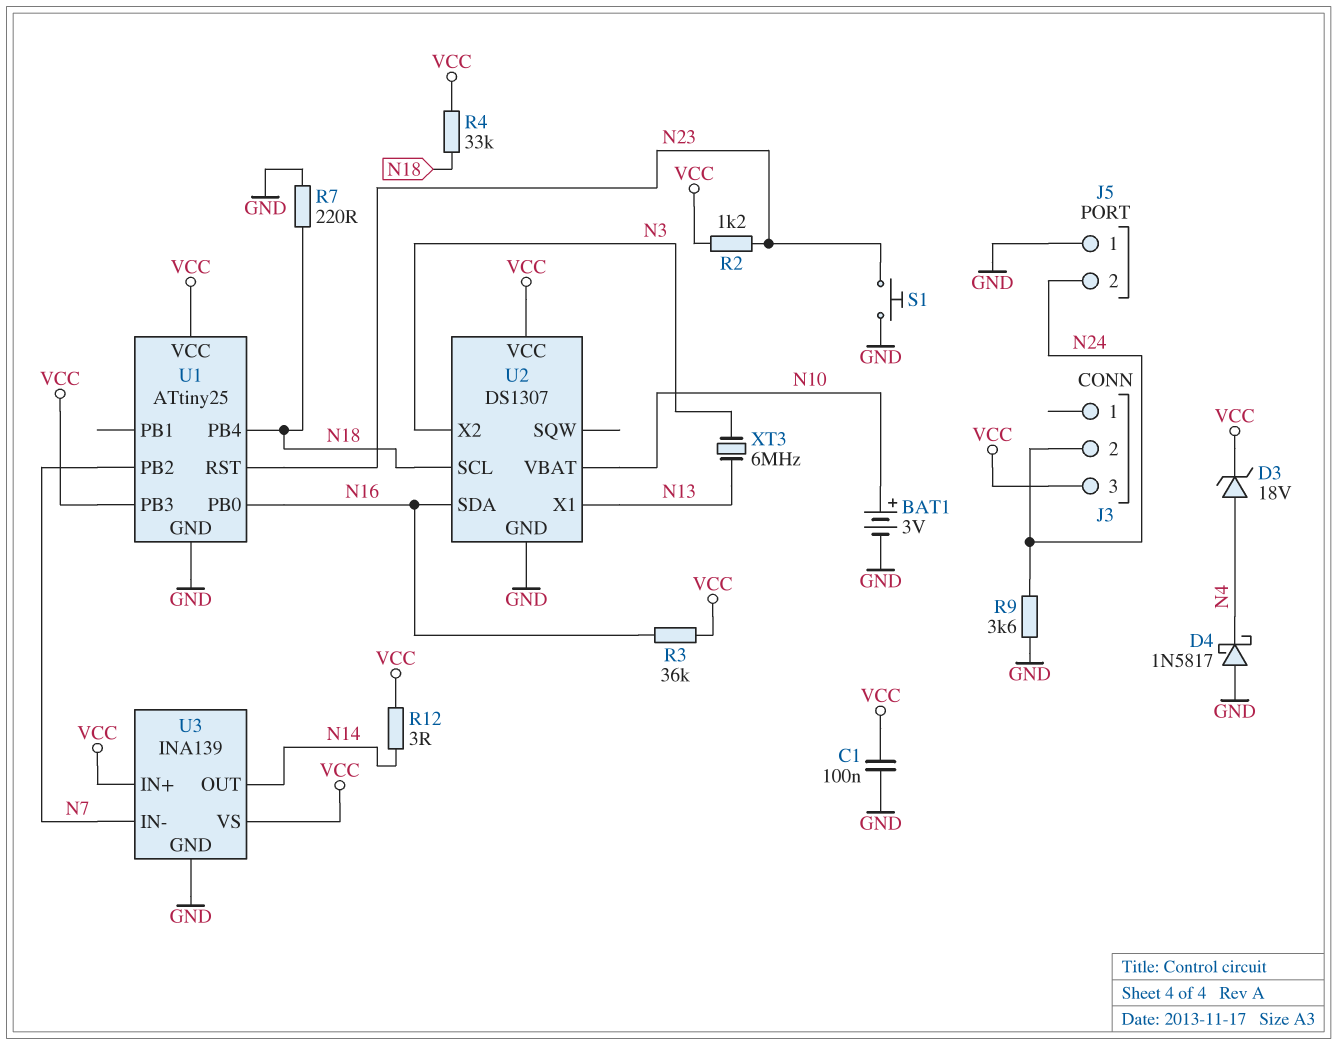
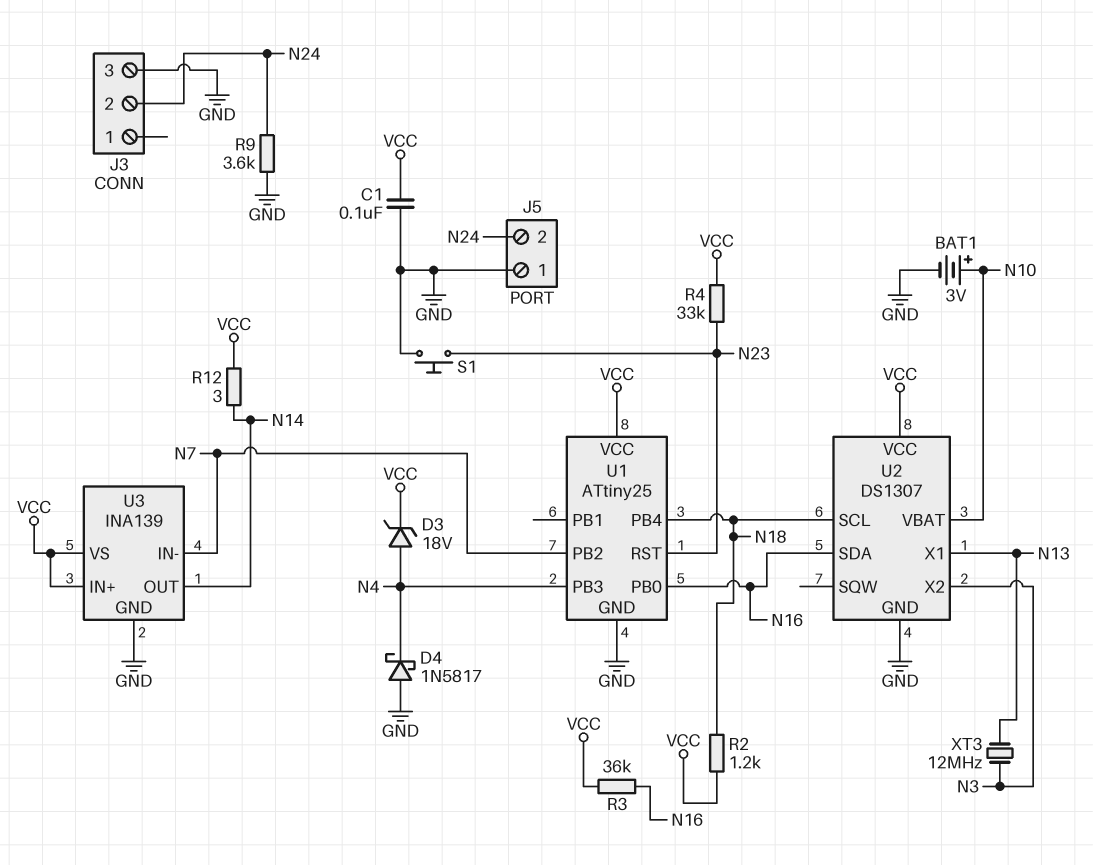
J3 pin 3: VCC -> GND
R2: 1.2k (N23, VCC) -> 1.2k (N18, VCC)
R4: 33k (N18, VCC) -> 33k (N23, VCC)
R7: 220 (GND, N18) -> none
U1 pin PB3: VCC -> N4
XT3: 6MHz (N3, N13) -> 12MHz (N3, N13)

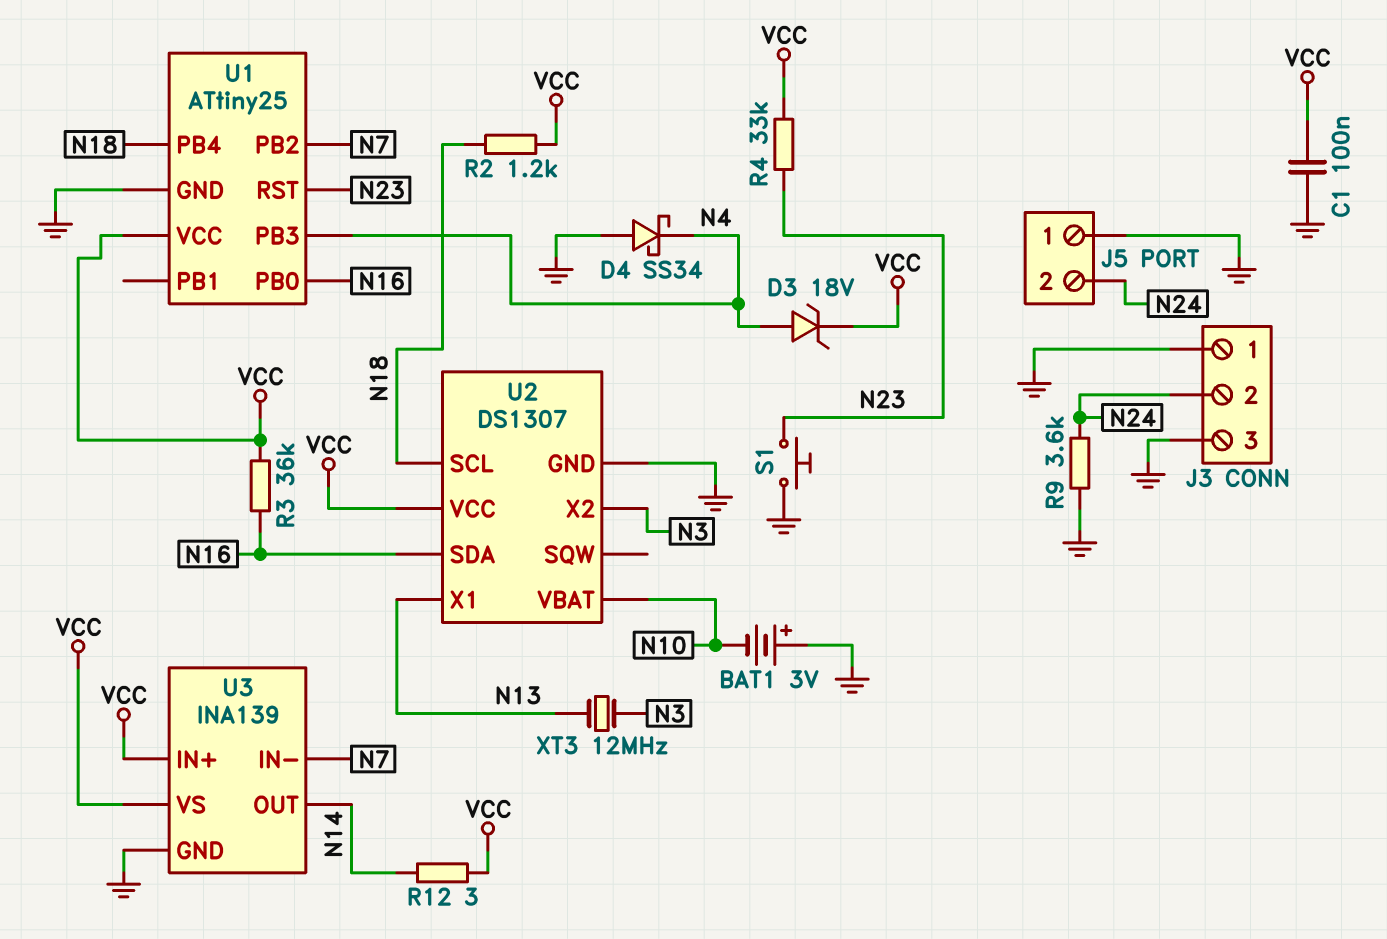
BAT1: 3V (plus N10, minus GND) -> 3V (plus GND, minus N10)
D4: schottky 1N5817 (A GND, K N4) -> schottky SS34 (A GND, K N4)
J3 pin 1: none -> GND

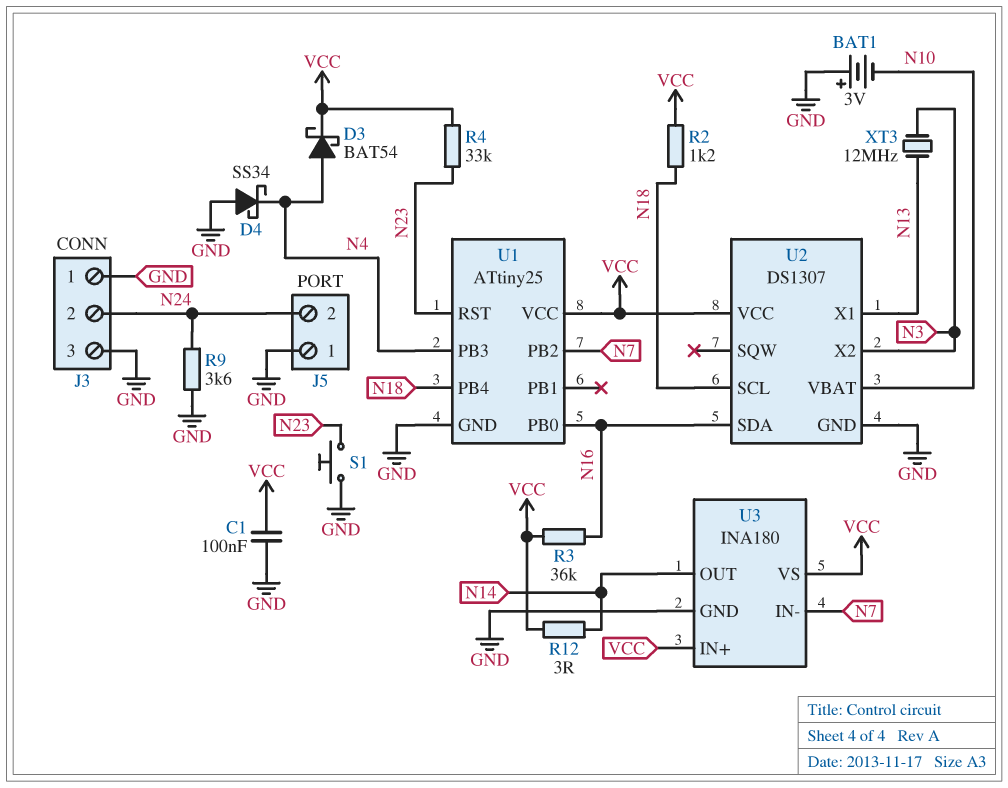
D3: zener 18V (A N4, K VCC) -> schottky BAT54 (A N4, K VCC)
U3: INA139 -> INA180

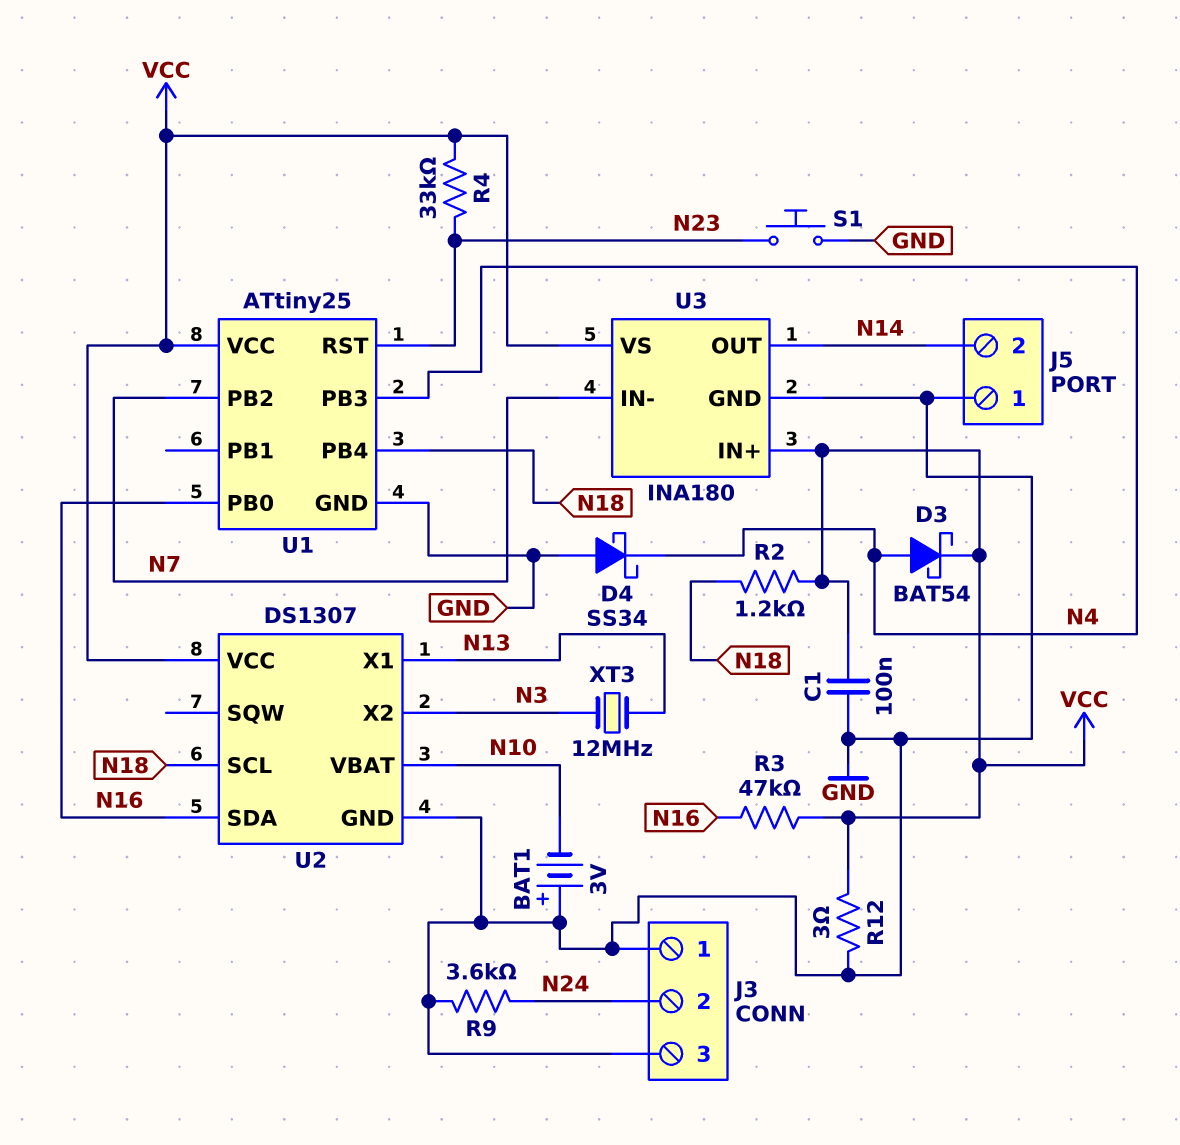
J5 pin 2: N24 -> N14
R3: 36k (N16, VCC) -> 47k (N16, VCC)
R12: 3 (N14, VCC) -> 3 (GND, VCC)

